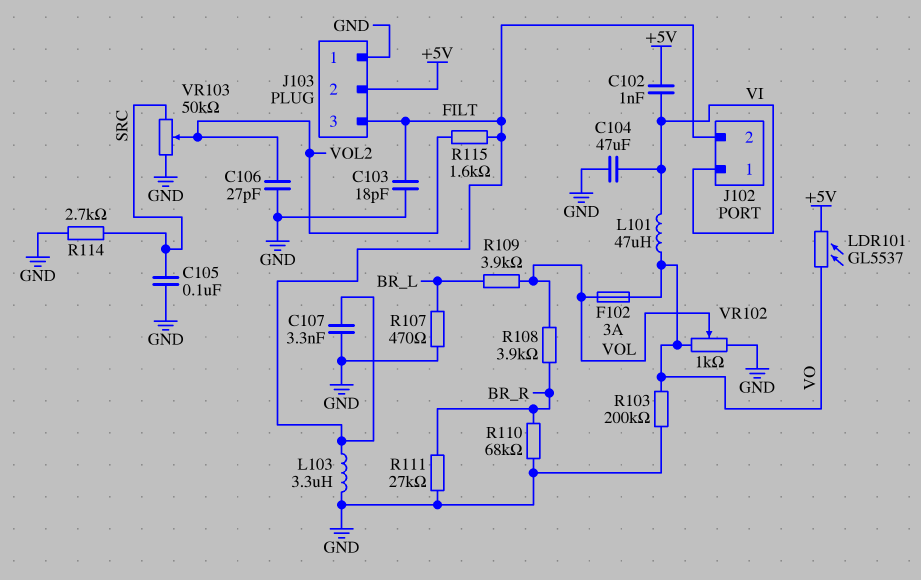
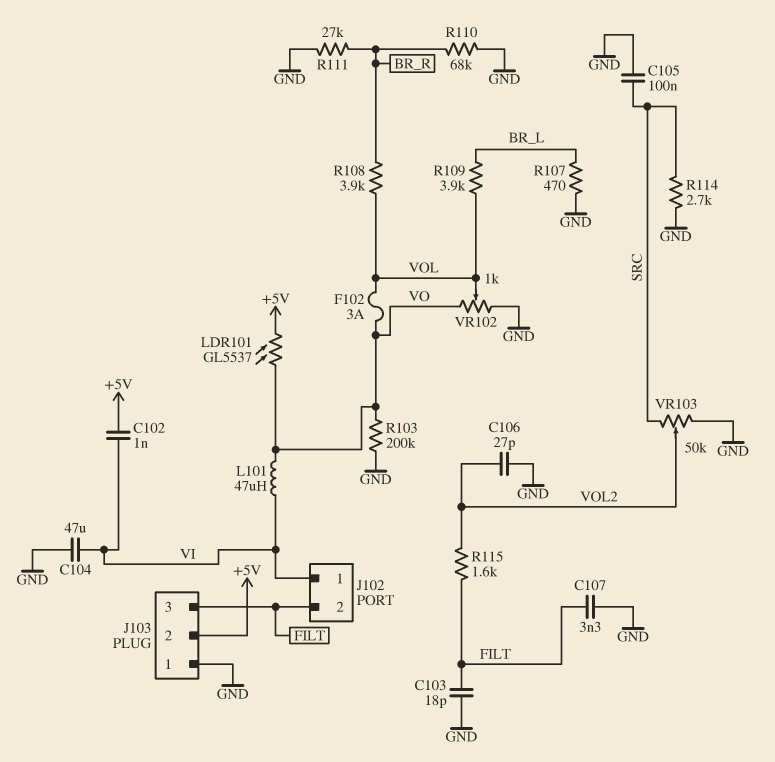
L103: 3.3uH (FILT, GND) -> none

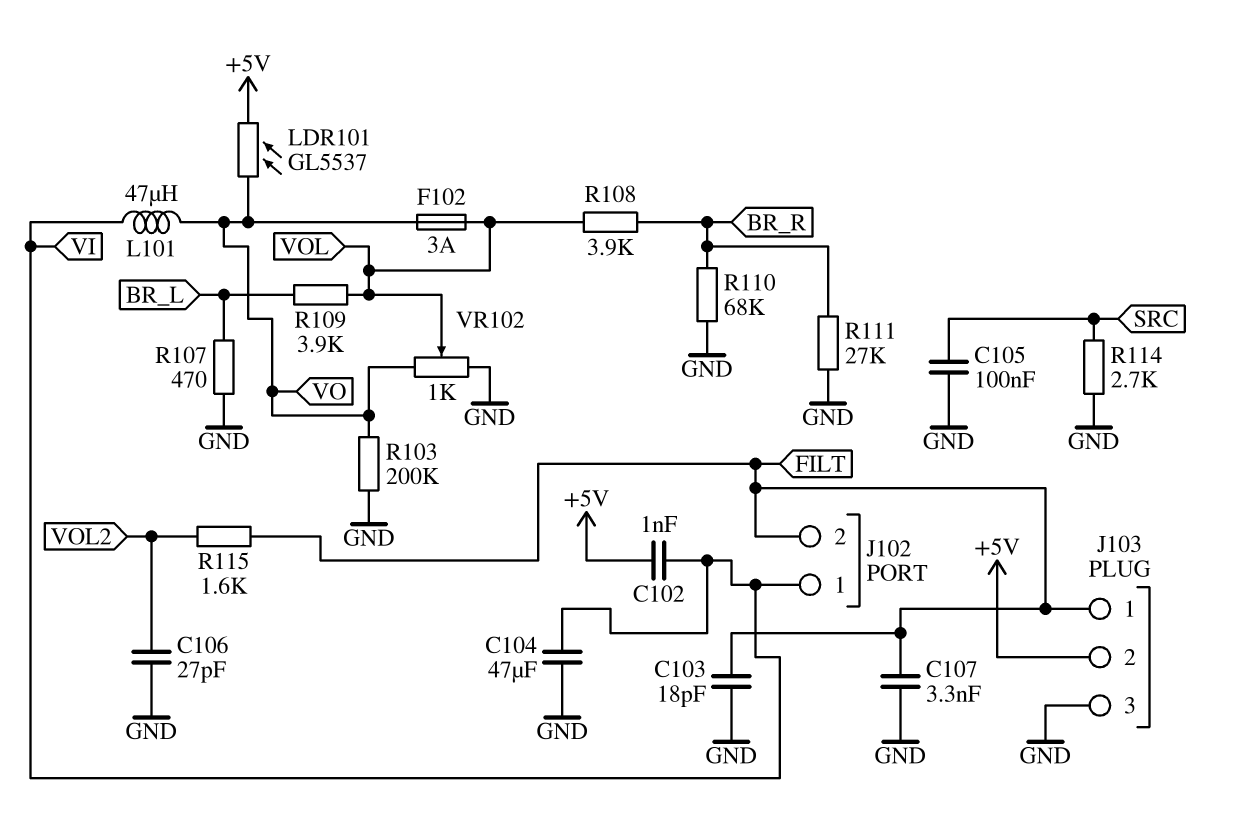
J103 pin 1: GND -> FILT
J103 pin 3: FILT -> GND
VR103: 50k (GND, SRC, wiper VOL2) -> none

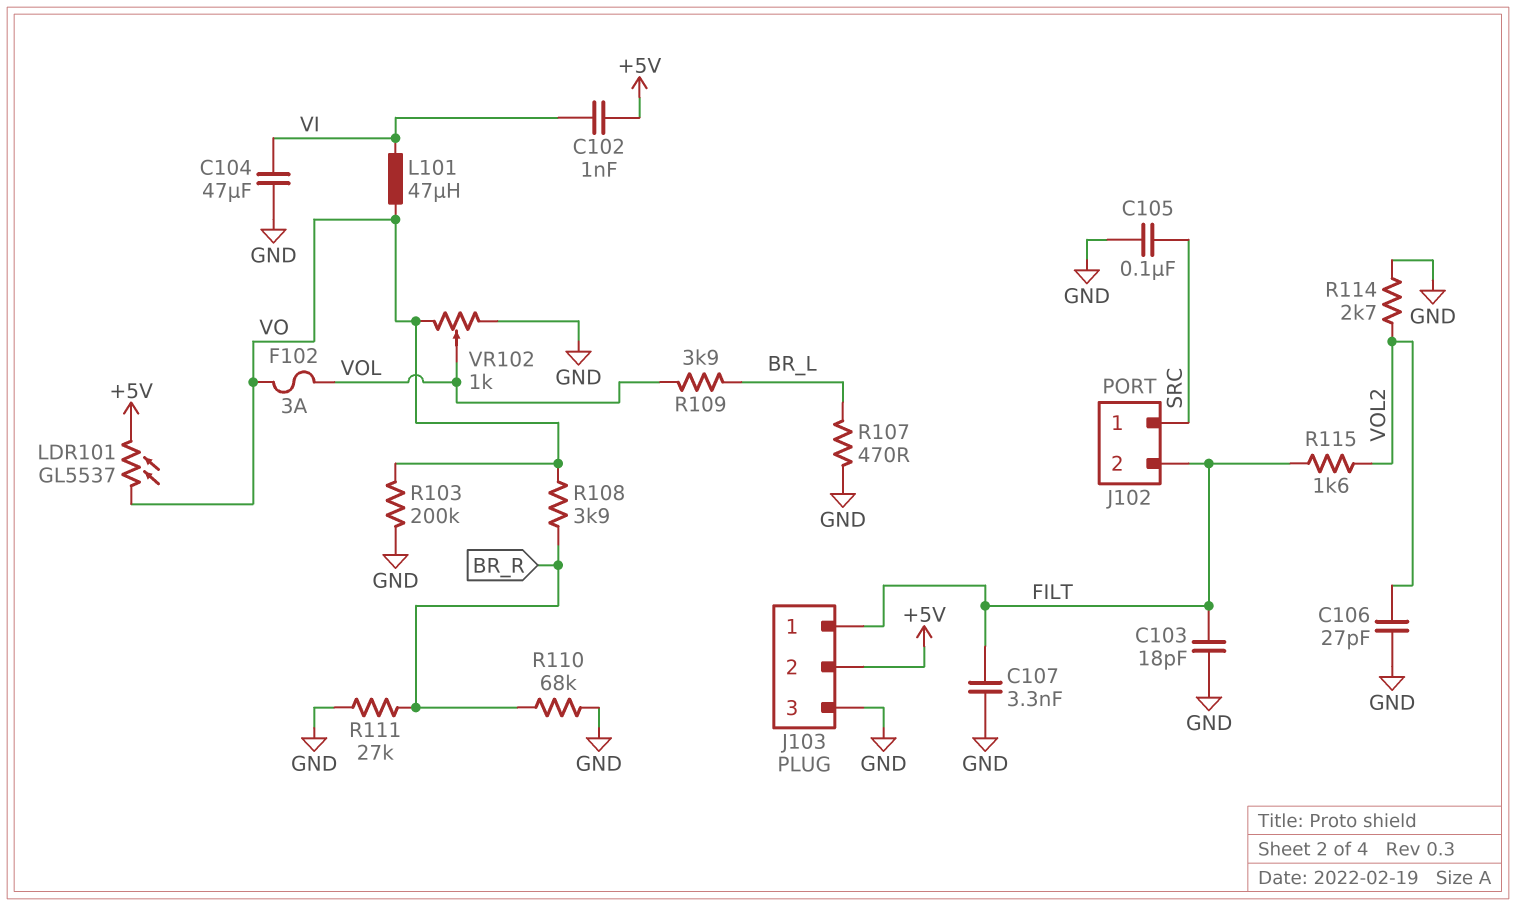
J102 pin 1: VI -> SRC
R108: 3.9k (BR_R, VOL) -> 3.9k (BR_R, VO)
R114: 2.7k (GND, SRC) -> 2.7k (GND, VOL2)

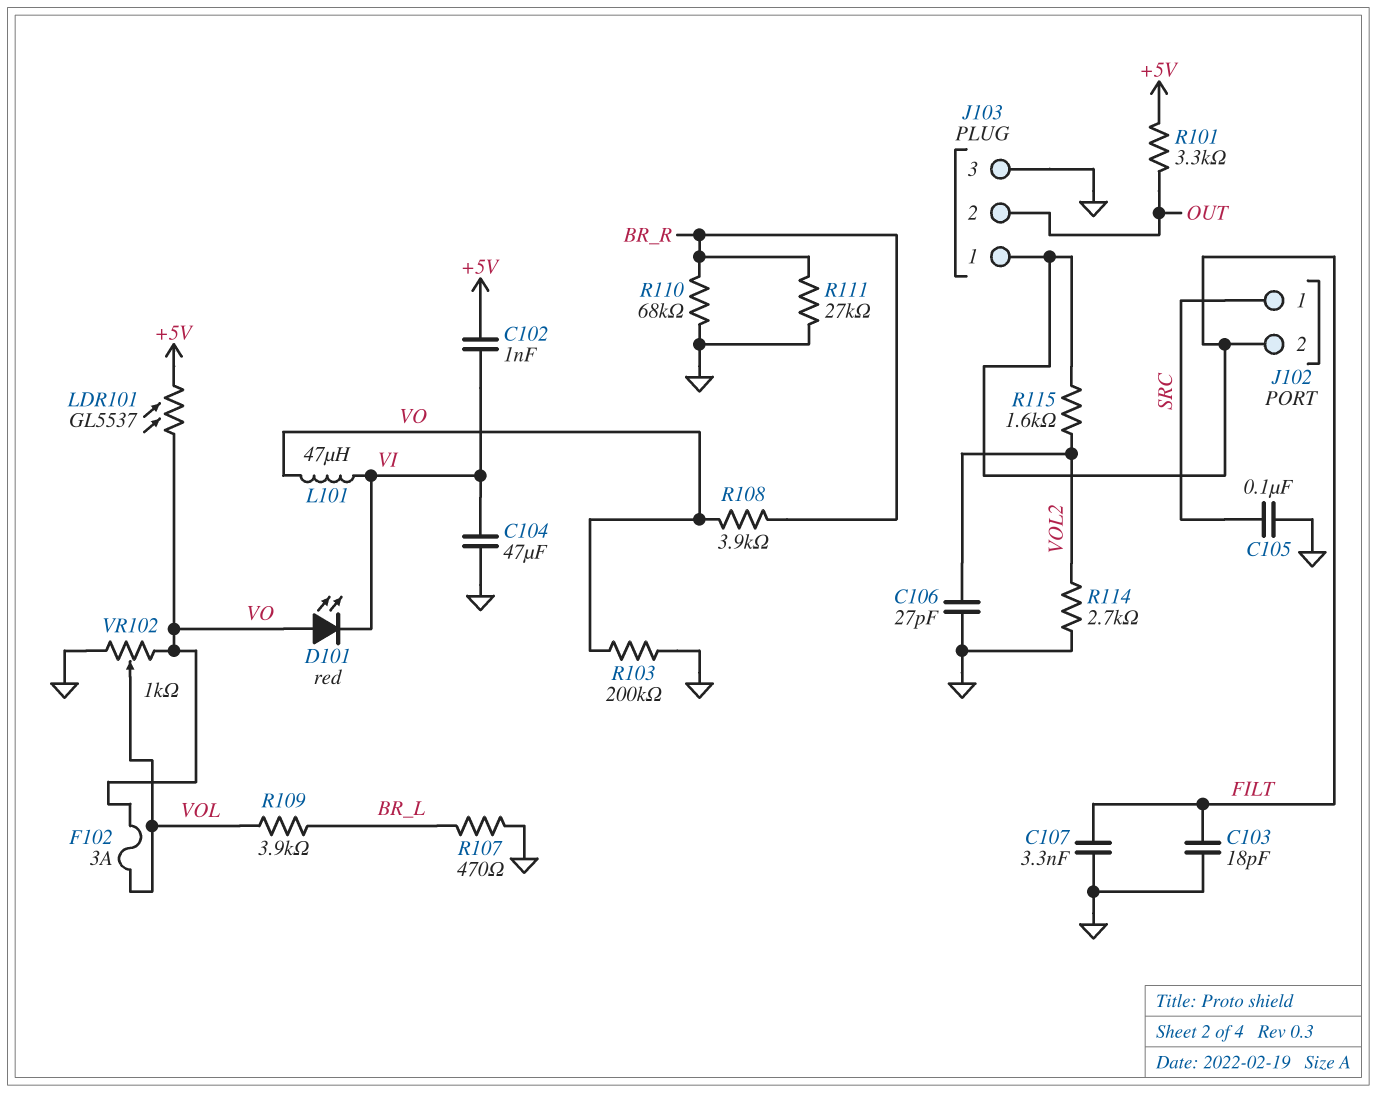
D101: none -> LED red (A VO, K VI)
J103 pin 2: +5V -> OUT
R101: none -> 3.3k (+5V, OUT)

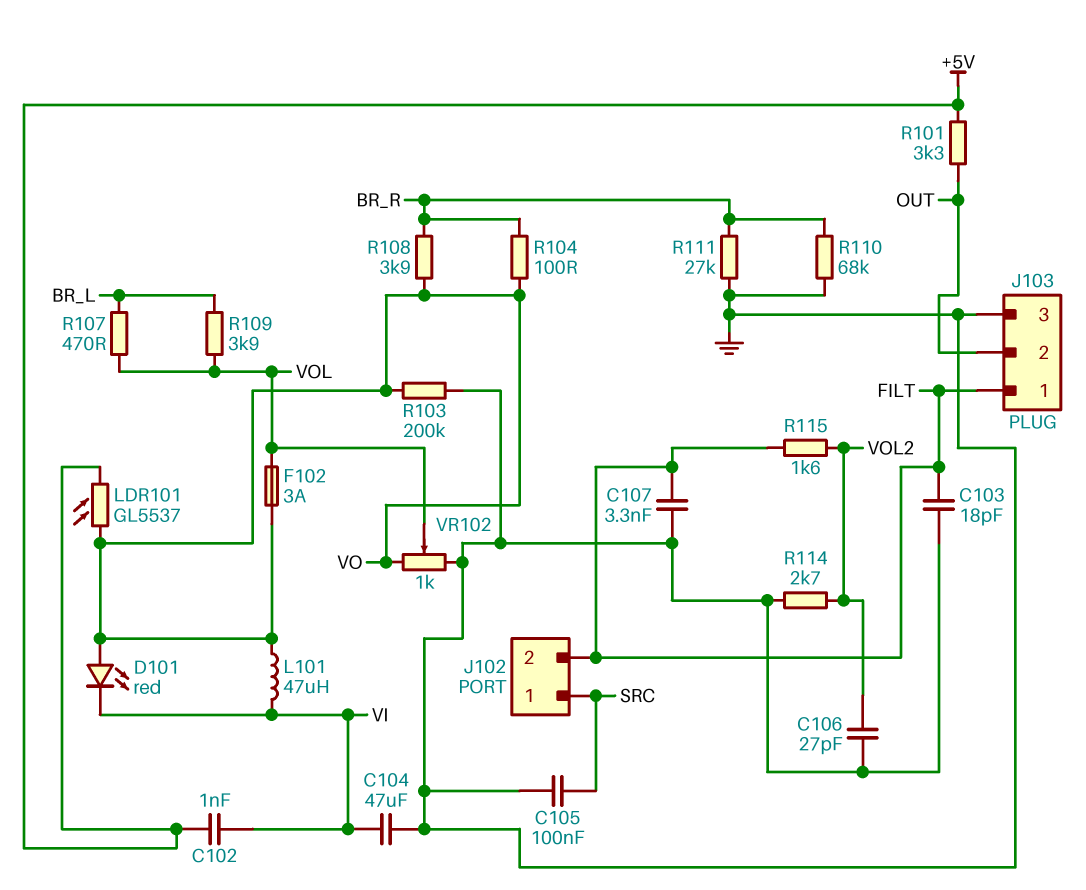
R104: none -> 100 (BR_R, VO)
R107: 470 (BR_L, GND) -> 470 (BR_L, VOL)

